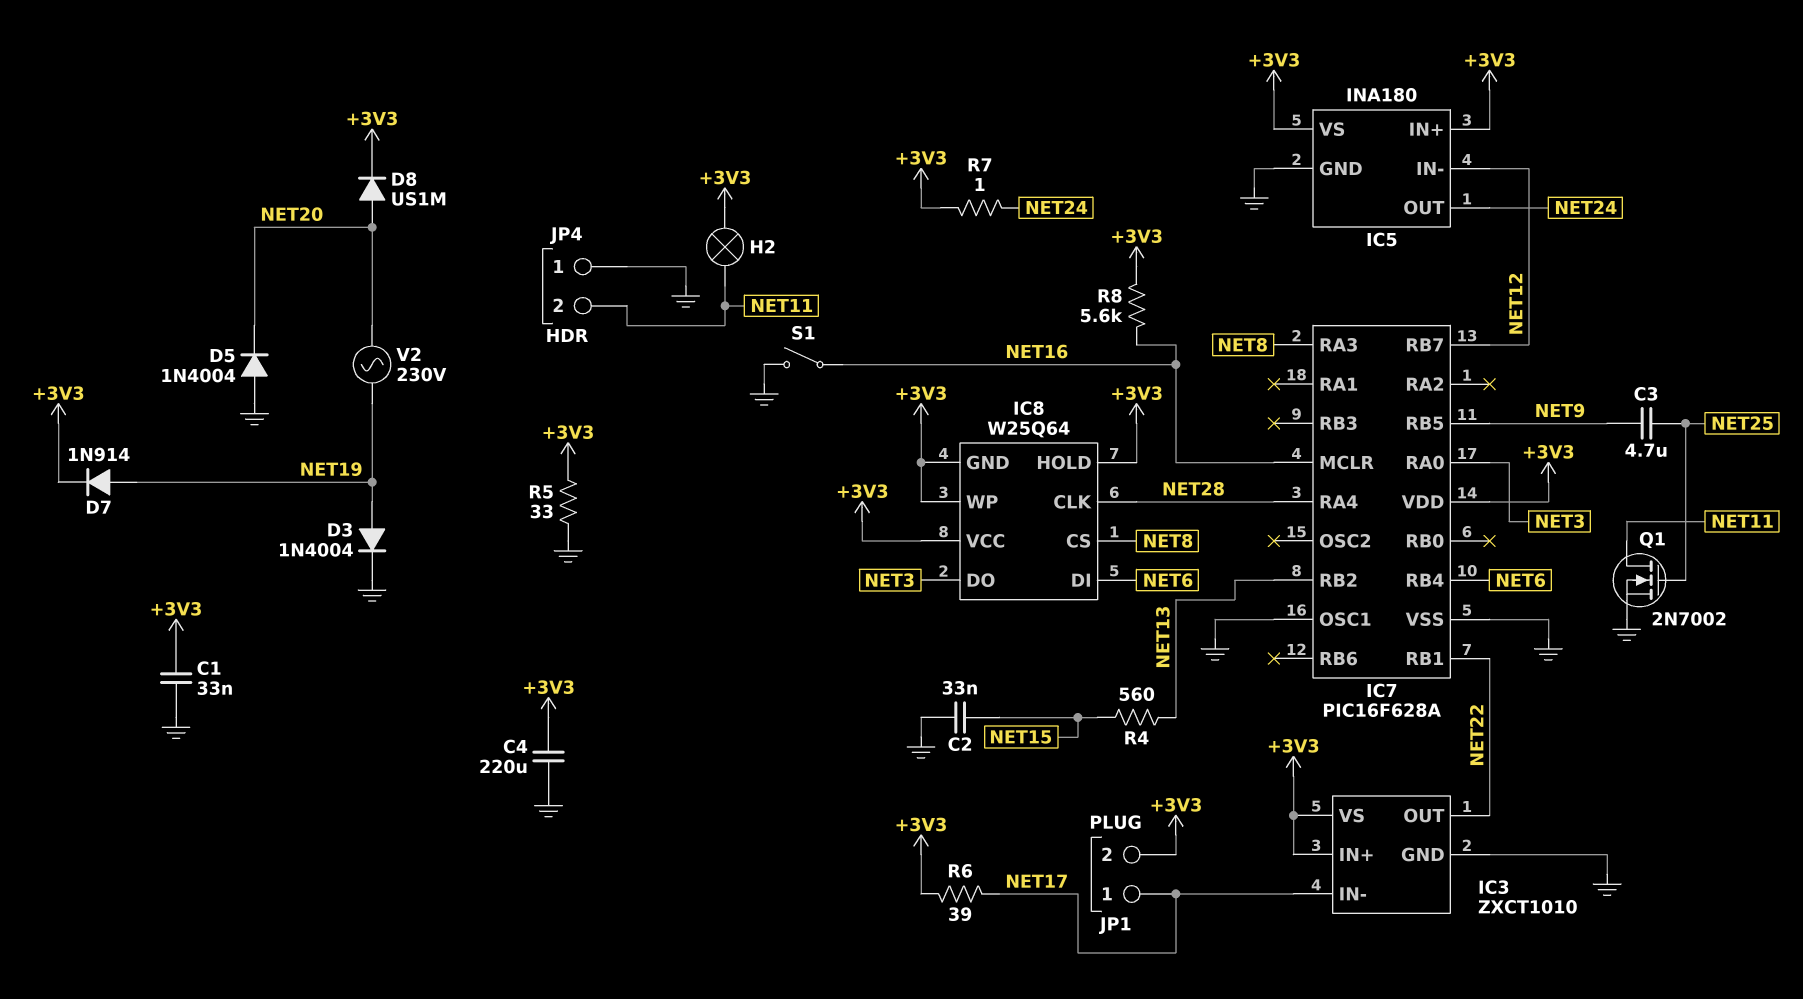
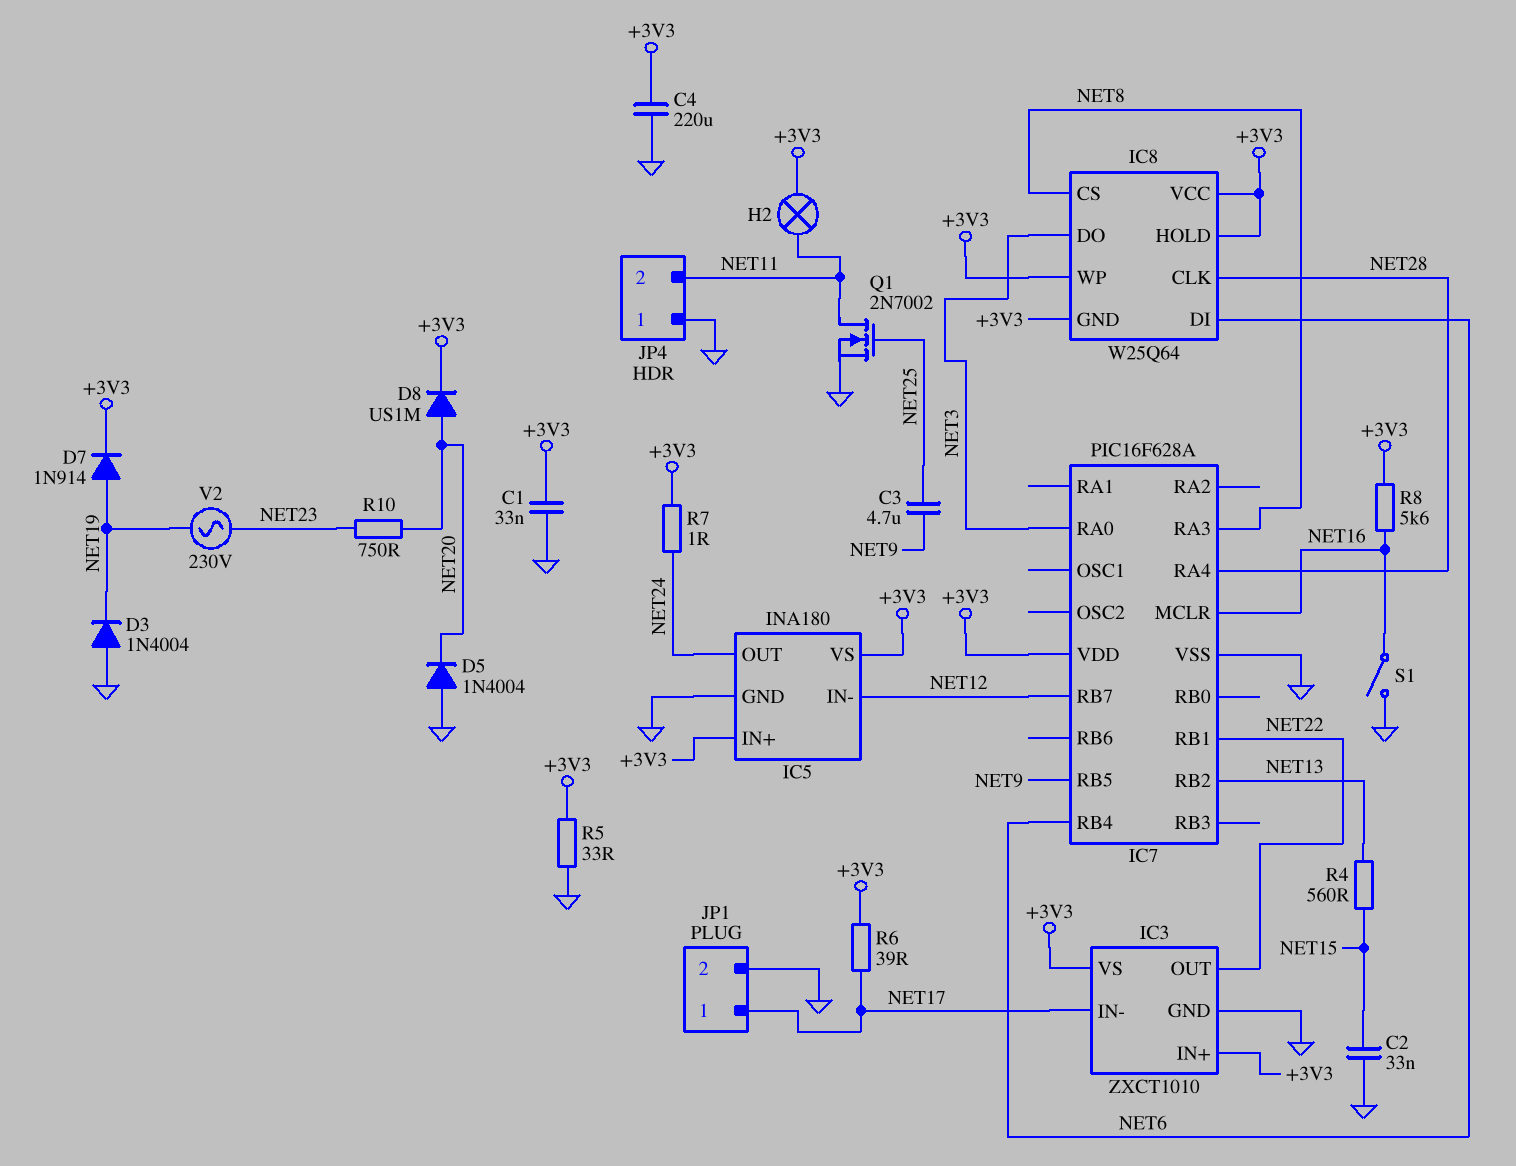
D3: diode 1N4004 (A NET19, K GND) -> diode 1N4004 (A GND, K NET19)
IC7 pin OSC1: GND -> none
JP1 pin 2: +3V3 -> GND
R10: none -> 750 (NET20, NET23)
V2: AC 230V (NET19, NET20) -> AC 230V (NET19, NET23)

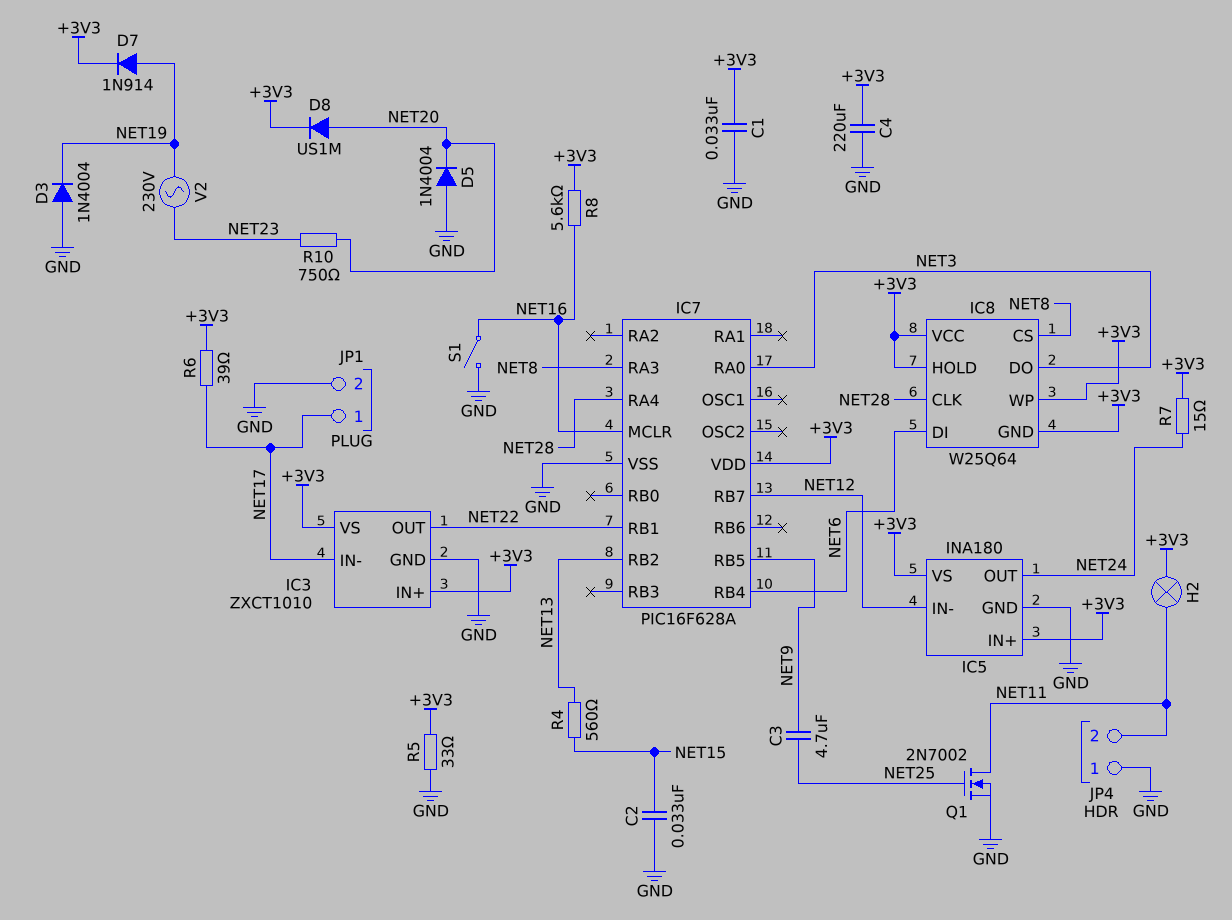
R7: 1 (+3V3, NET24) -> 15 (+3V3, NET24)

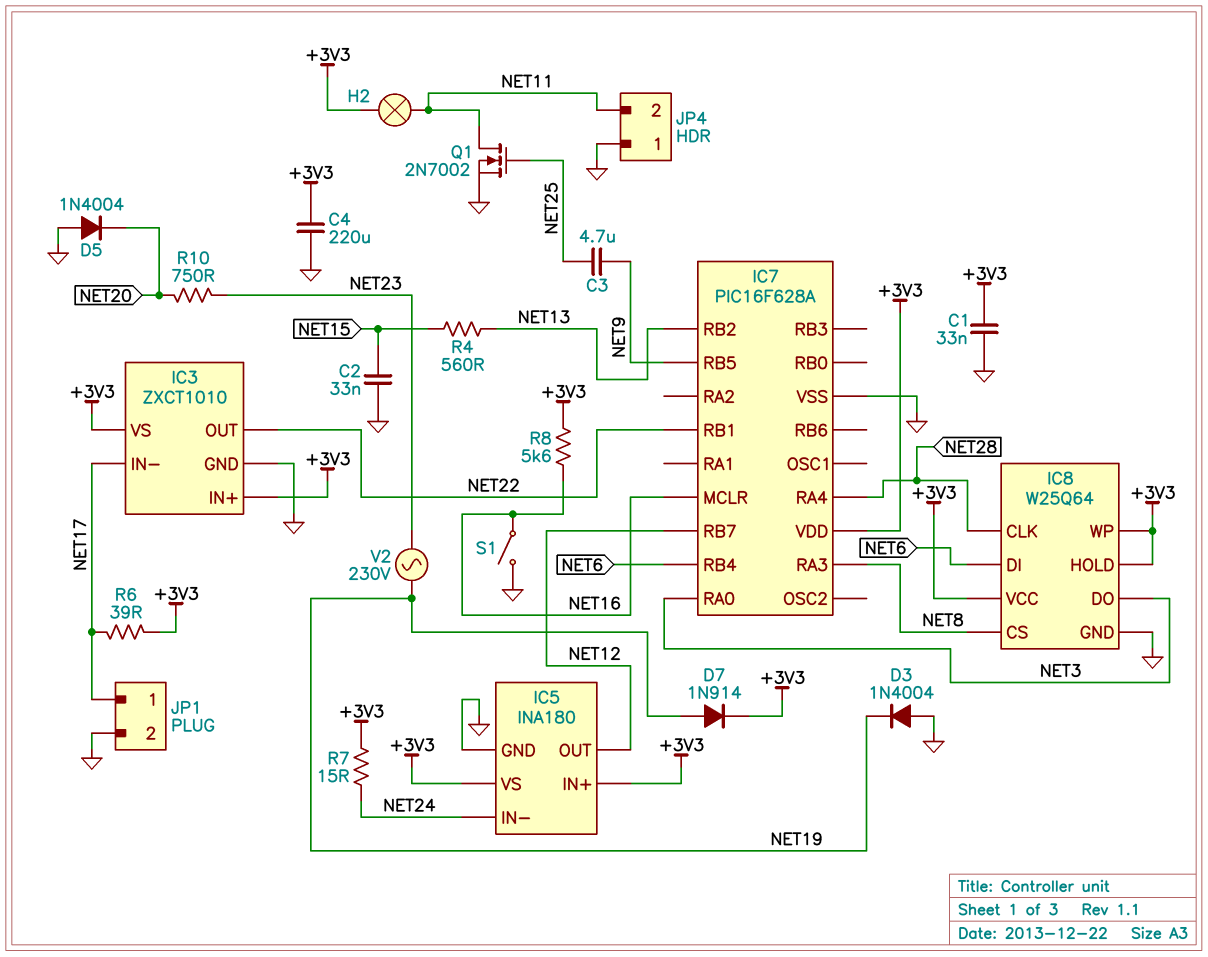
D8: diode US1M (A NET20, K +3V3) -> none
IC5 pin IN-: NET12 -> NET24
IC5 pin OUT: NET24 -> NET12
IC8 pin GND: +3V3 -> GND
R5: 33 (+3V3, GND) -> none

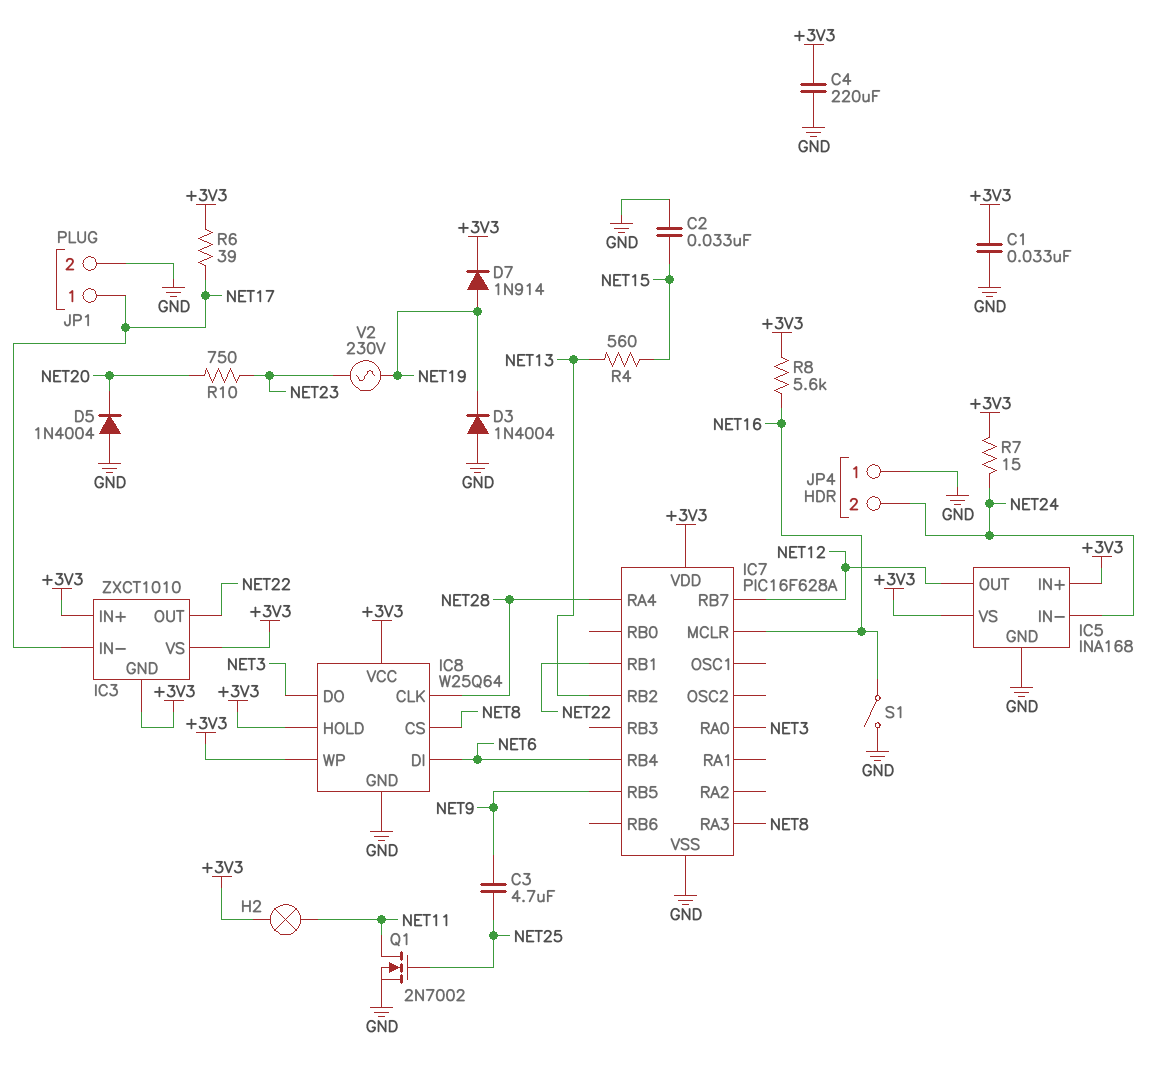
IC3 pin GND: GND -> +3V3
IC5: INA180 -> INA168
JP4 pin 2: NET11 -> NET24

